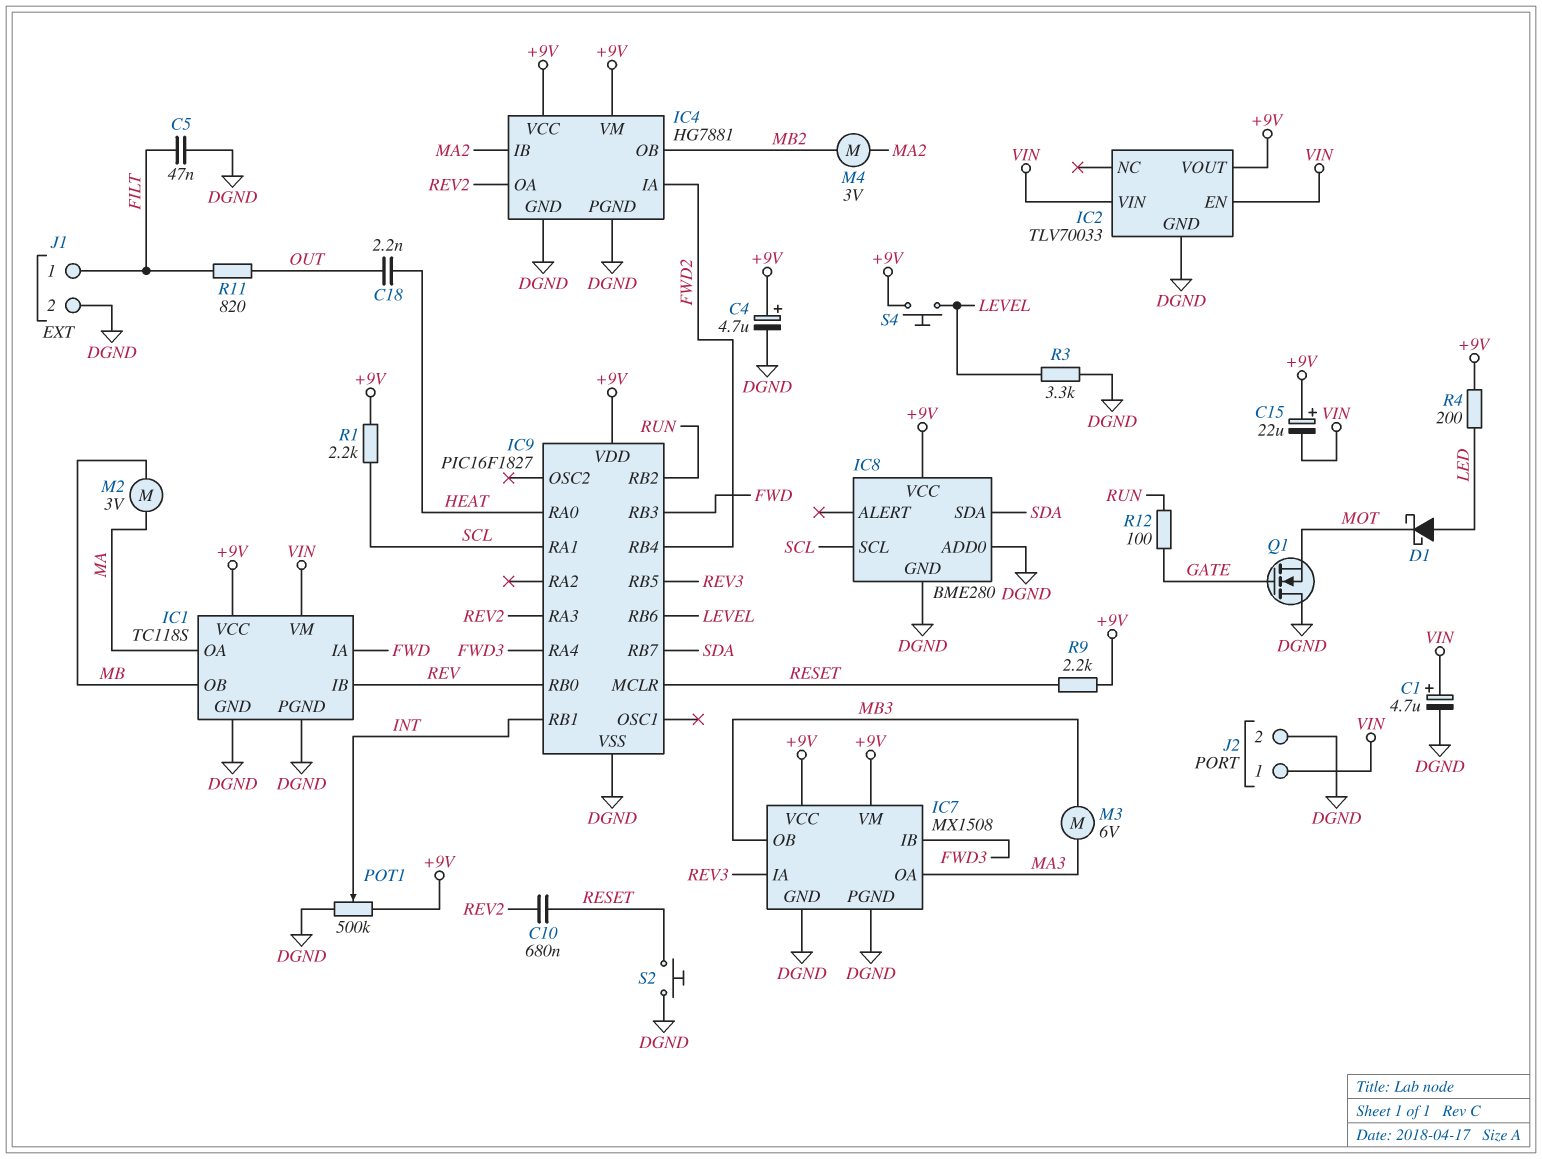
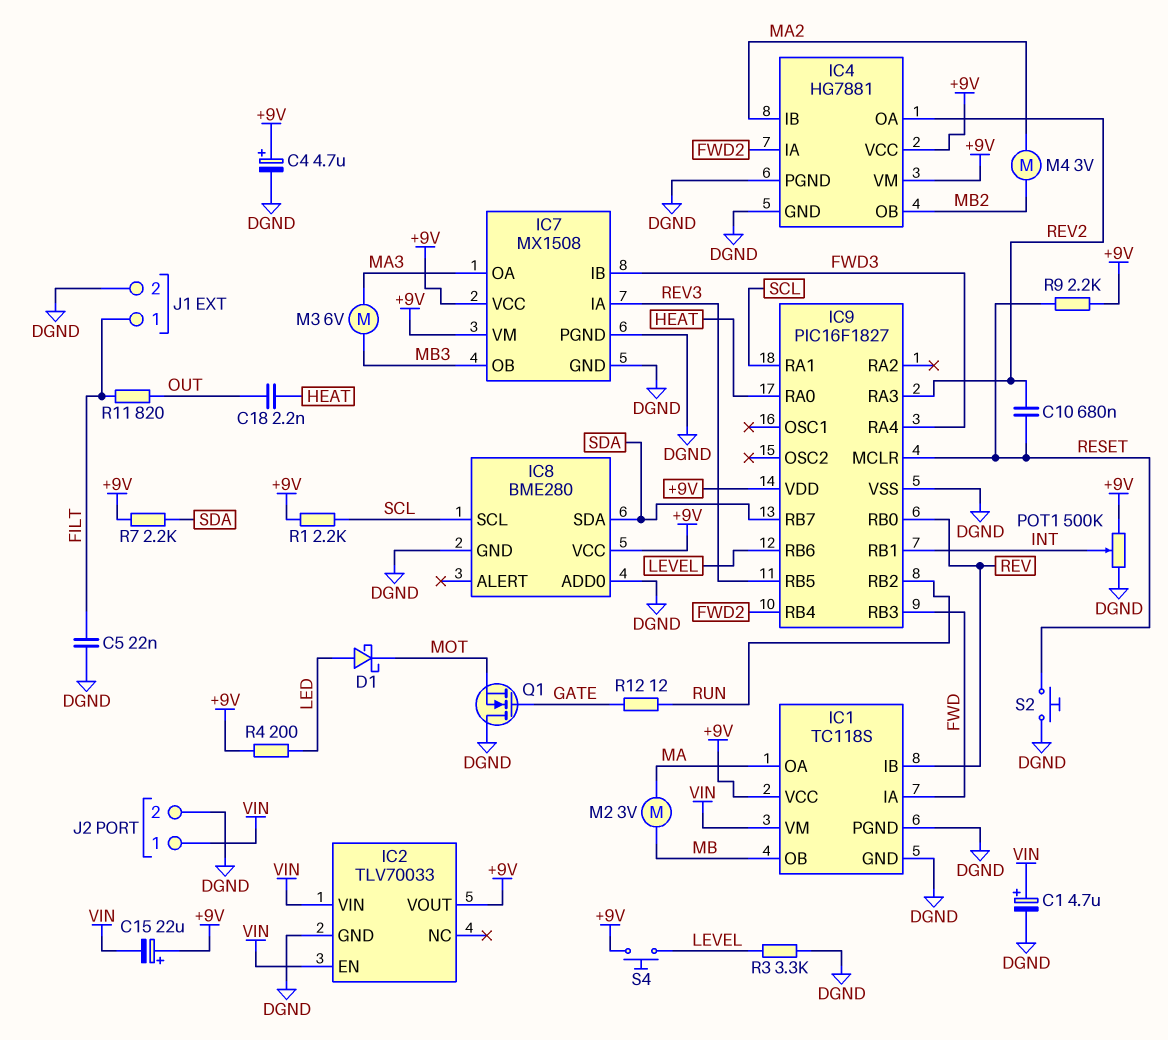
C5: 47nF (DGND, FILT) -> 22nF (DGND, FILT)
R7: none -> 2.2k (+9V, SDA)
R12: 100 (GATE, RUN) -> 12 (GATE, RUN)

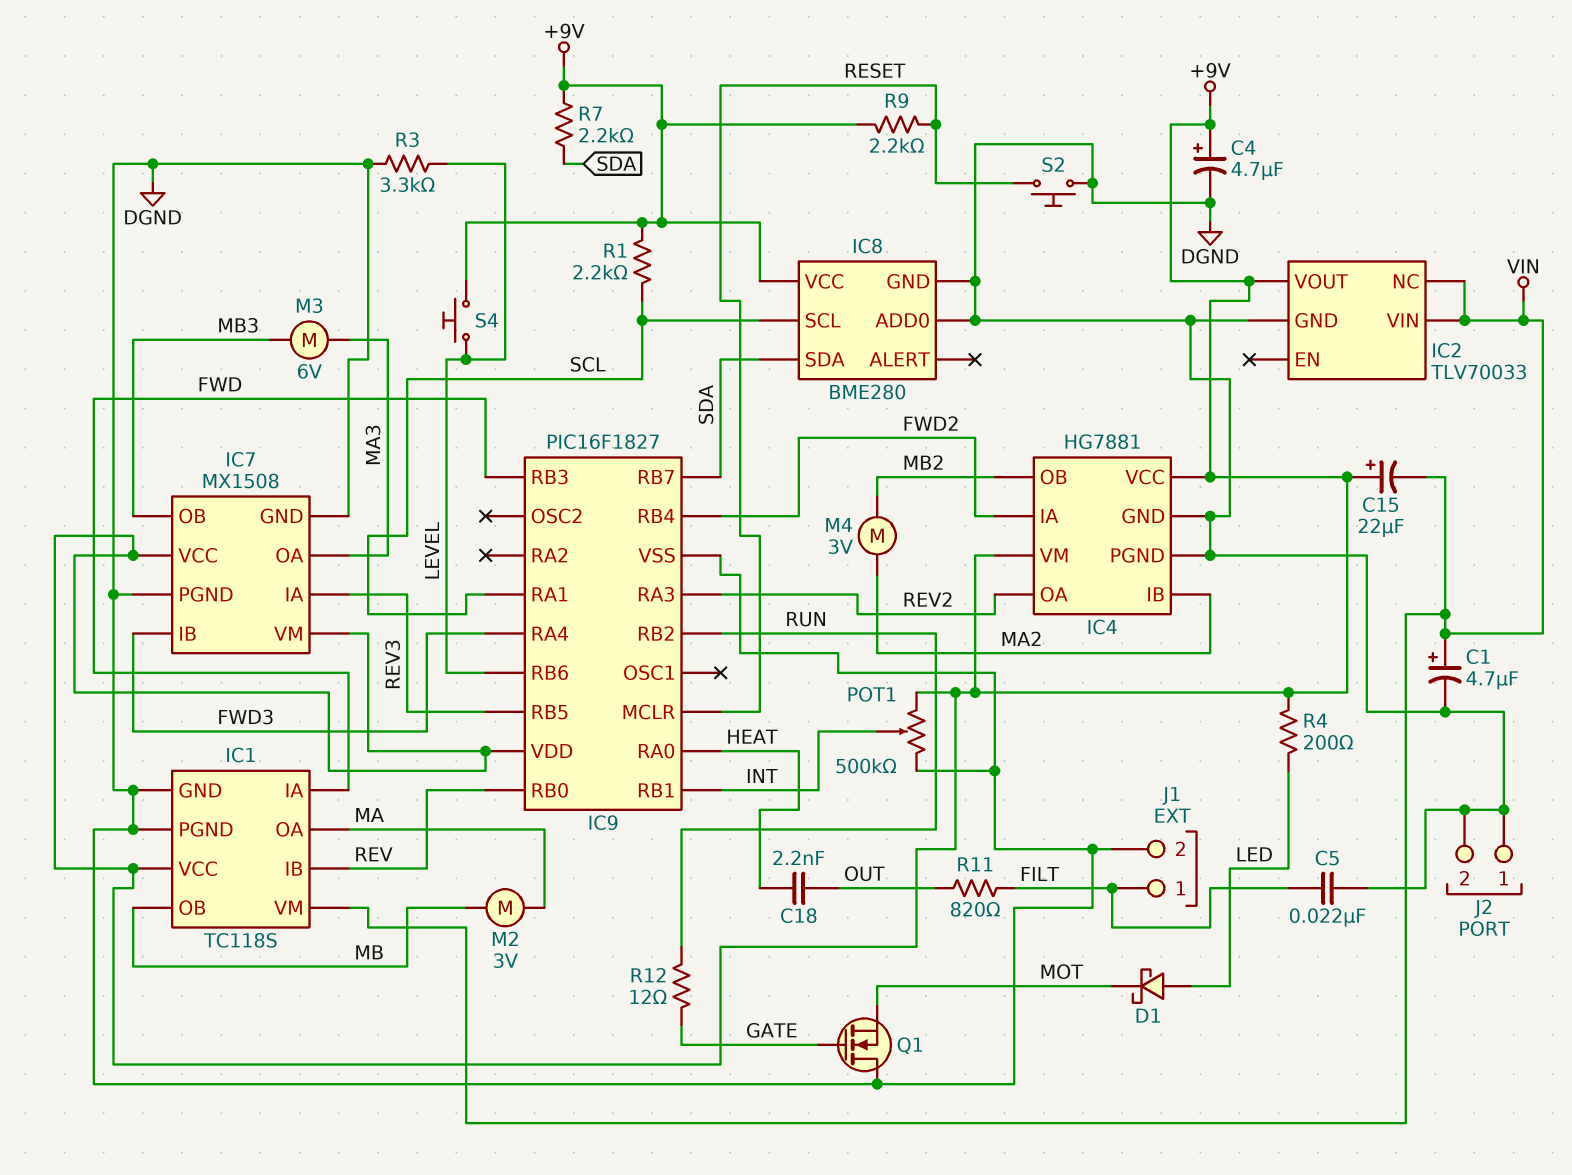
C10: 680nF (RESET, REV2) -> none
IC2 pin EN: VIN -> none
IC2 pin NC: none -> VIN
J2 pin 1: VIN -> DGND

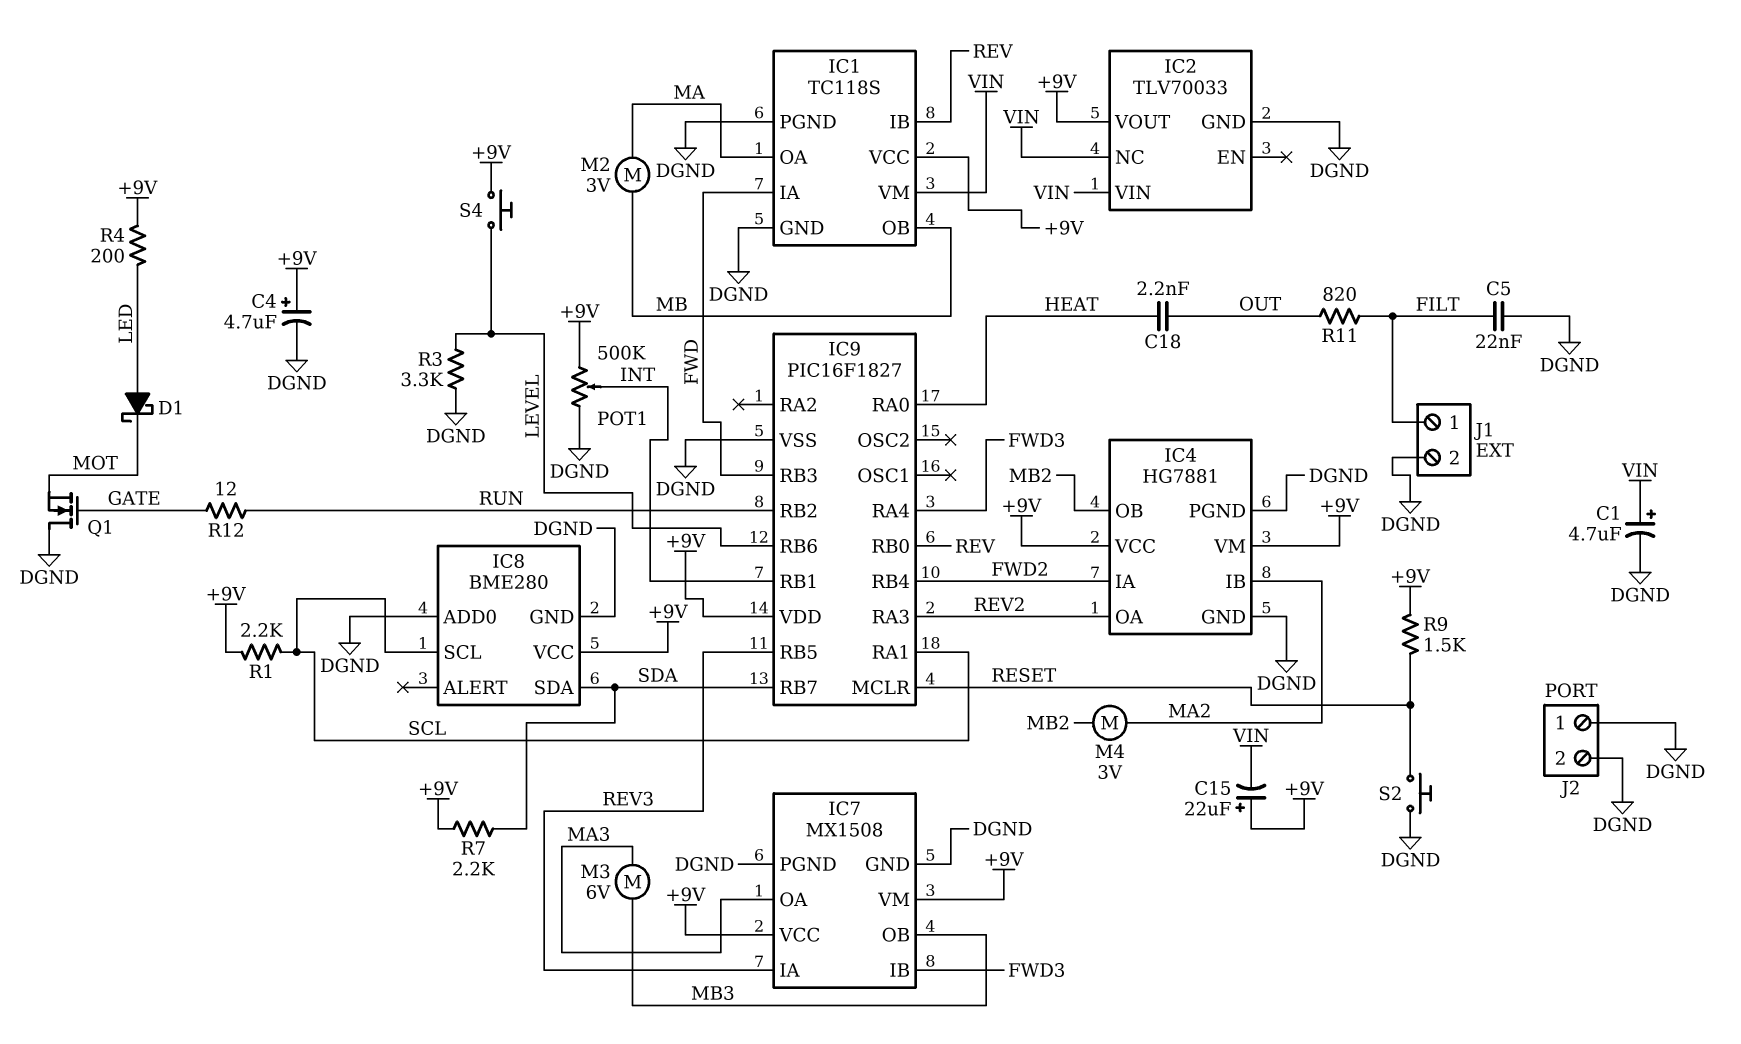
R9: 2.2k (+9V, RESET) -> 1.5k (+9V, RESET)

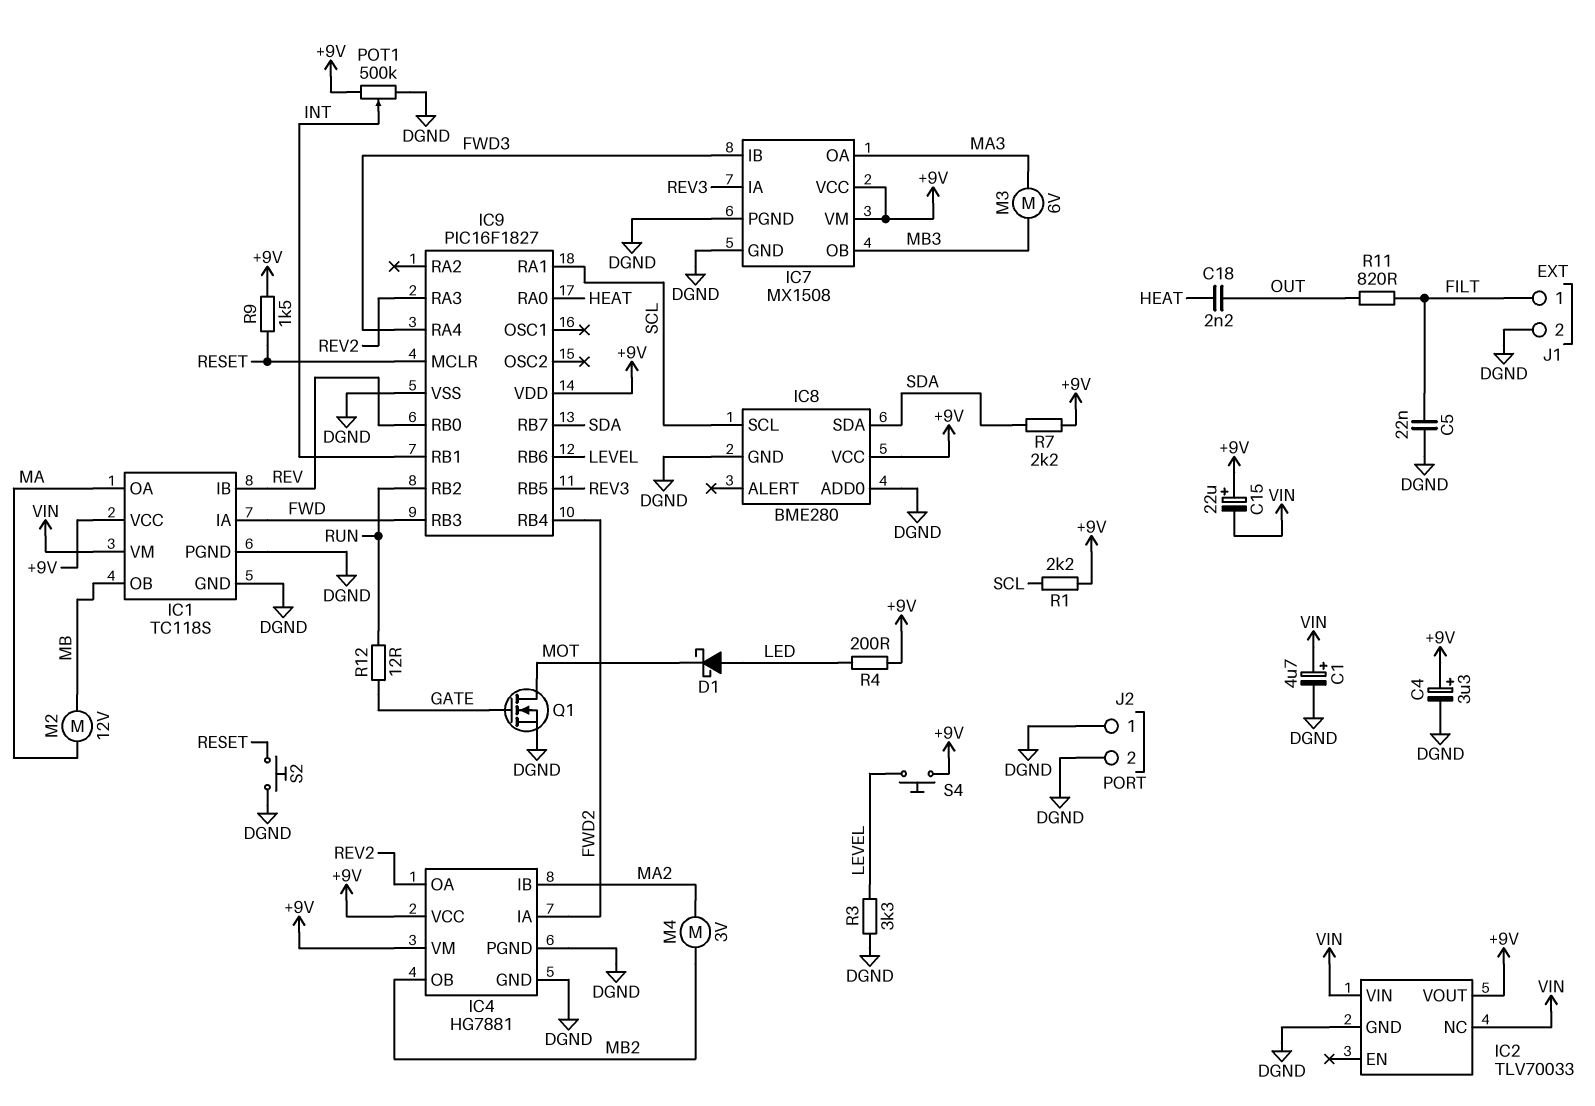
C4: 4.7uF (plus +9V, minus DGND) -> 3.3uF (plus +9V, minus DGND)
M2: motor 3V (MA, MB) -> motor 12V (MA, MB)
Q1: NMOS (G GATE, D DGND, S MOT) -> NMOS (G GATE, D MOT, S DGND)

